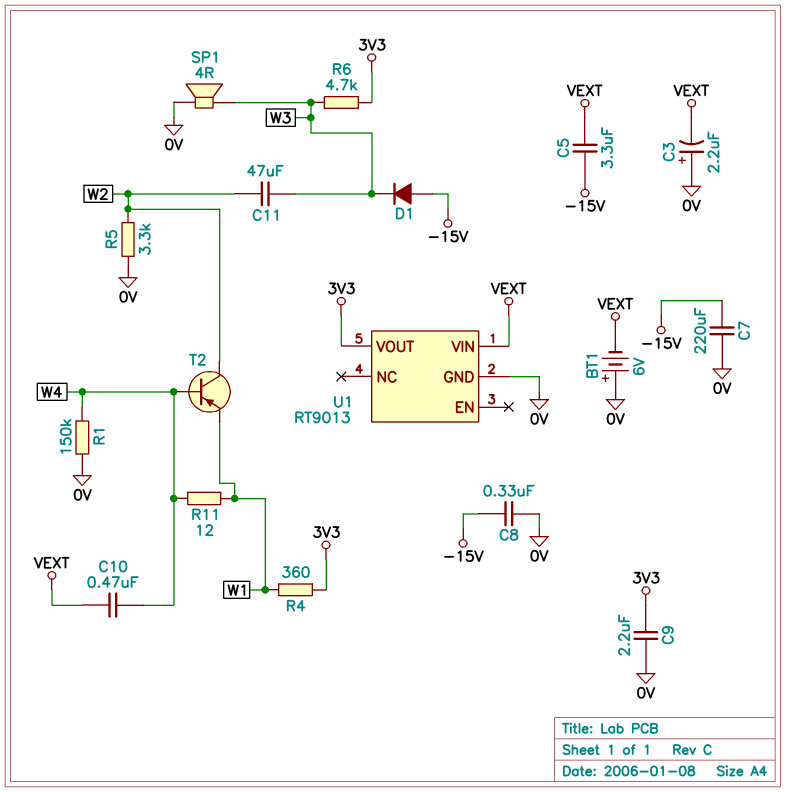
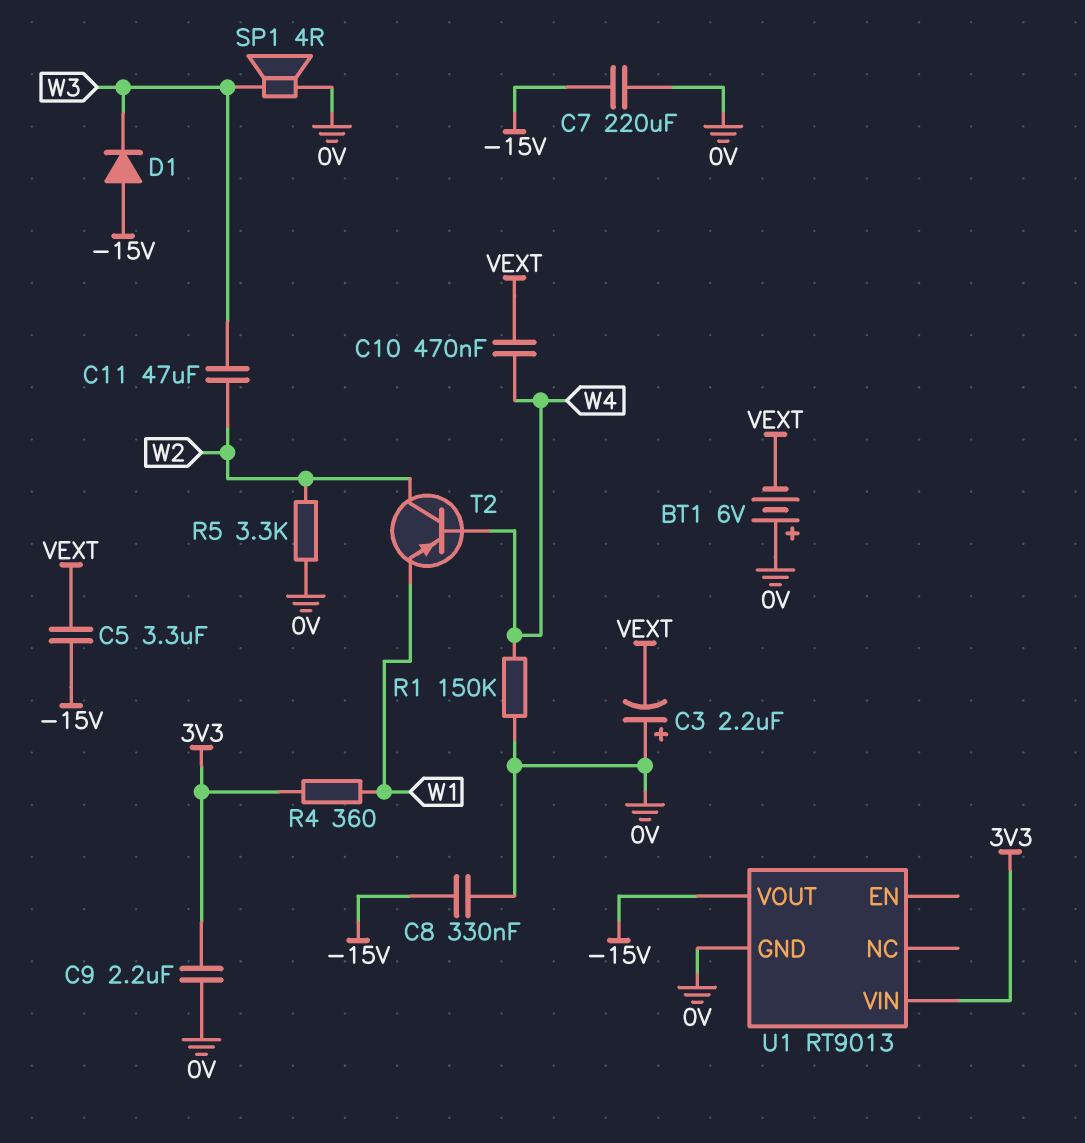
R6: 4.7k (3V3, W3) -> none
R11: 12 (W1, W4) -> none
U1 pin VIN: VEXT -> 3V3
U1 pin VOUT: 3V3 -> -15V

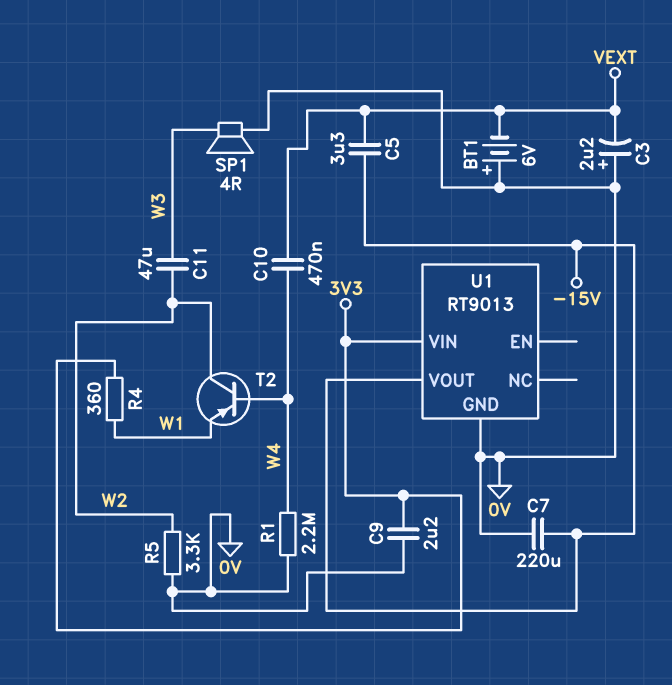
C8: 330nF (-15V, 0V) -> none
D1: diode (A -15V, K W3) -> none
R1: 150k (0V, W4) -> 2.2M (0V, W4)

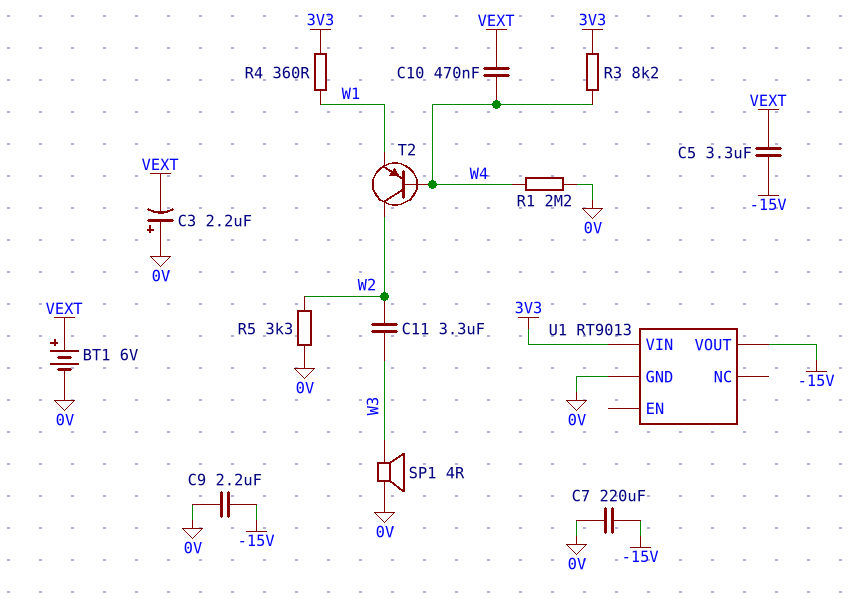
BT1: 6V (plus 0V, minus VEXT) -> 6V (plus VEXT, minus 0V)
C9: 2.2uF (0V, 3V3) -> 2.2uF (-15V, 0V)
C11: 47uF (W2, W3) -> 3.3uF (W2, W3)
R3: none -> 8.2k (3V3, W4)

